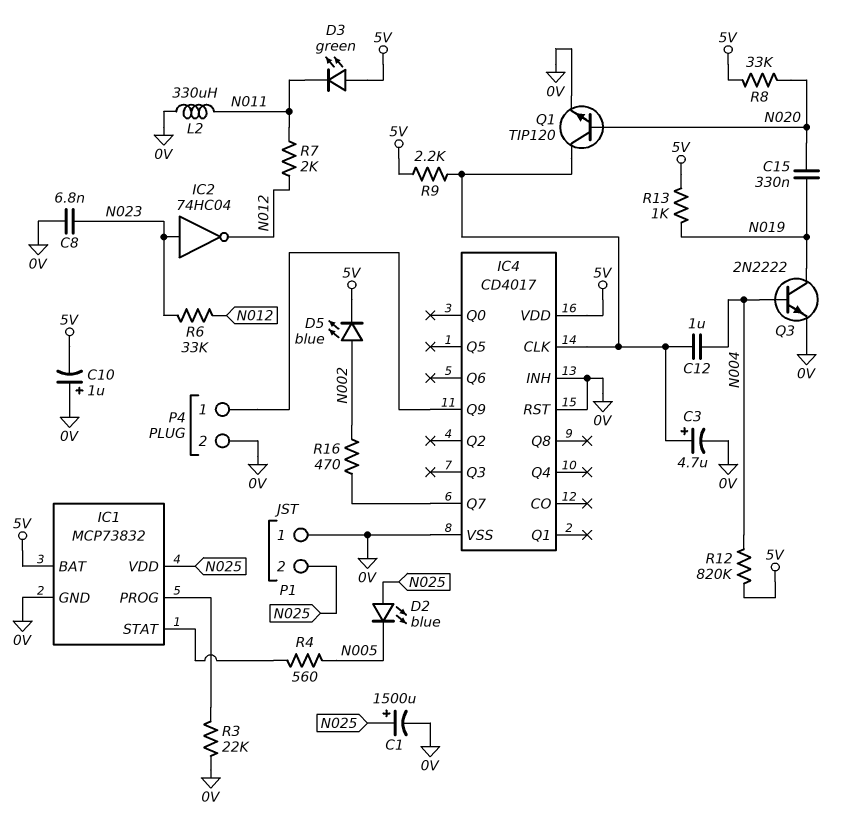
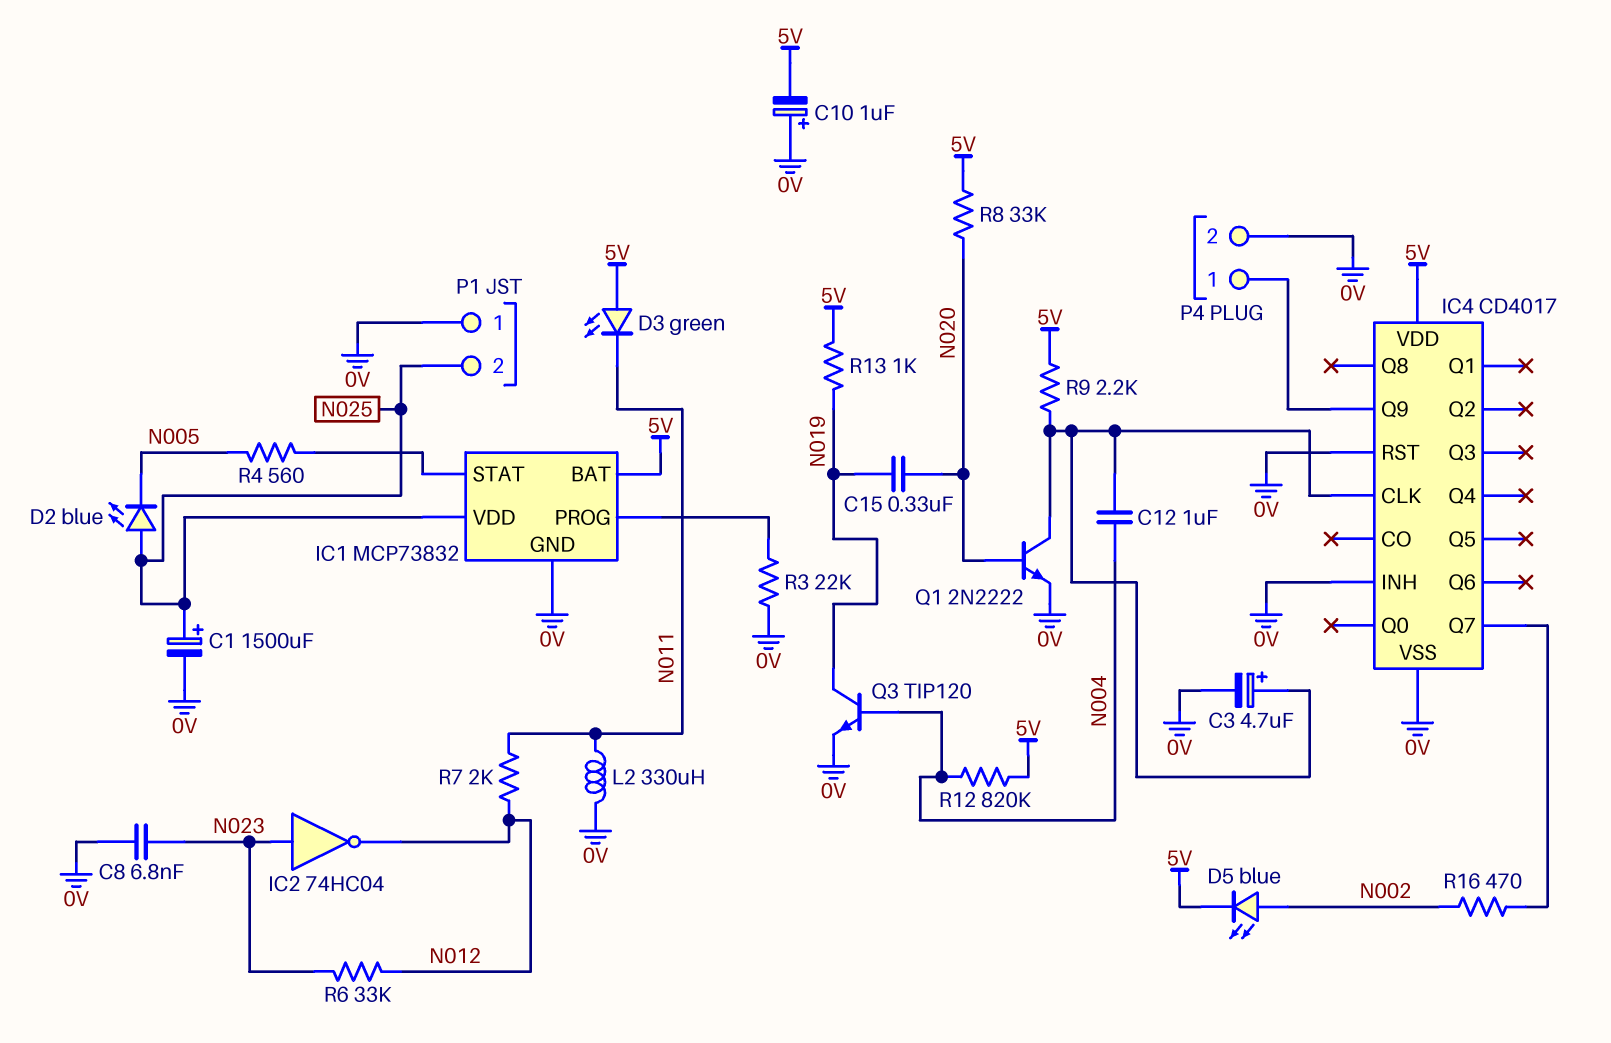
Q1: NPN TIP120 (B N020, C IC4/CLK, E 0V) -> NPN 2N2222 (B N020, C IC4/CLK, E 0V)
Q3: NPN 2N2222 (B N004, C N019, E 0V) -> NPN TIP120 (B N004, C N019, E 0V)

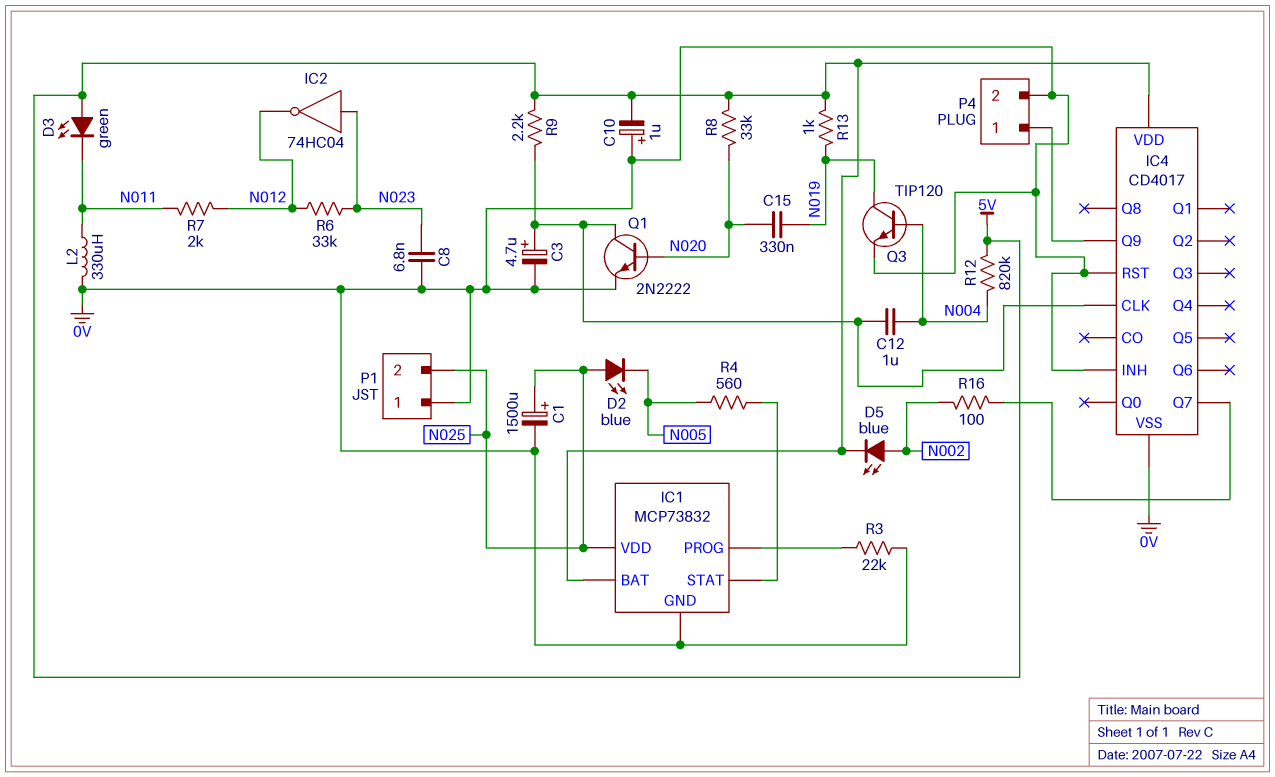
R16: 470 (IC4/Q7, N002) -> 100 (IC4/Q7, N002)

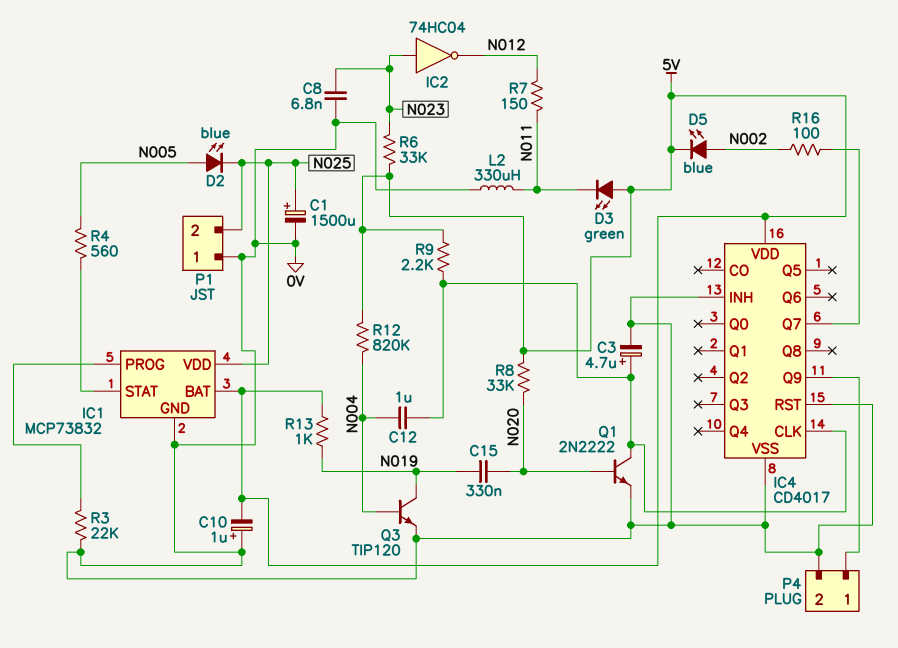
D2: LED blue (A N025, K N005) -> LED blue (A N005, K N025)
R6: 33k (N012, N023) -> 33k (5V, N023)
R7: 2k (N011, N012) -> 150 (N011, N012)

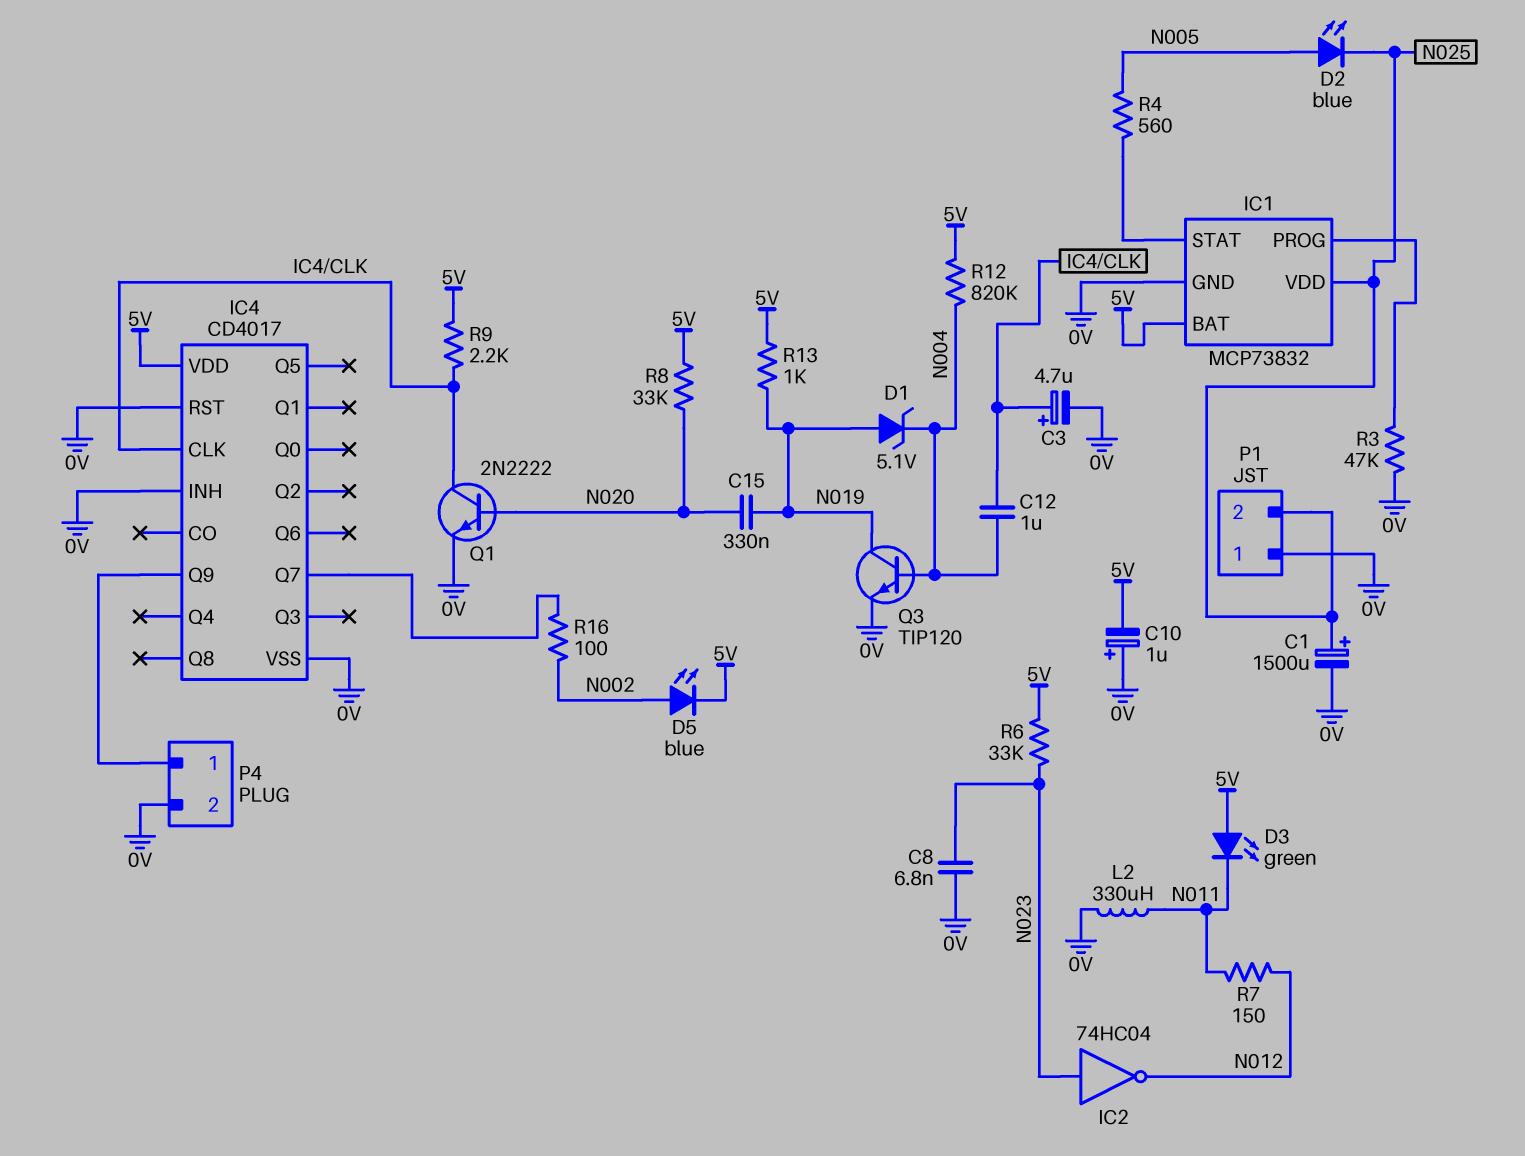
D1: none -> zener 5.1V (A N019, K N004)
R3: 22k (0V, IC1/PROG) -> 47k (0V, IC1/PROG)

